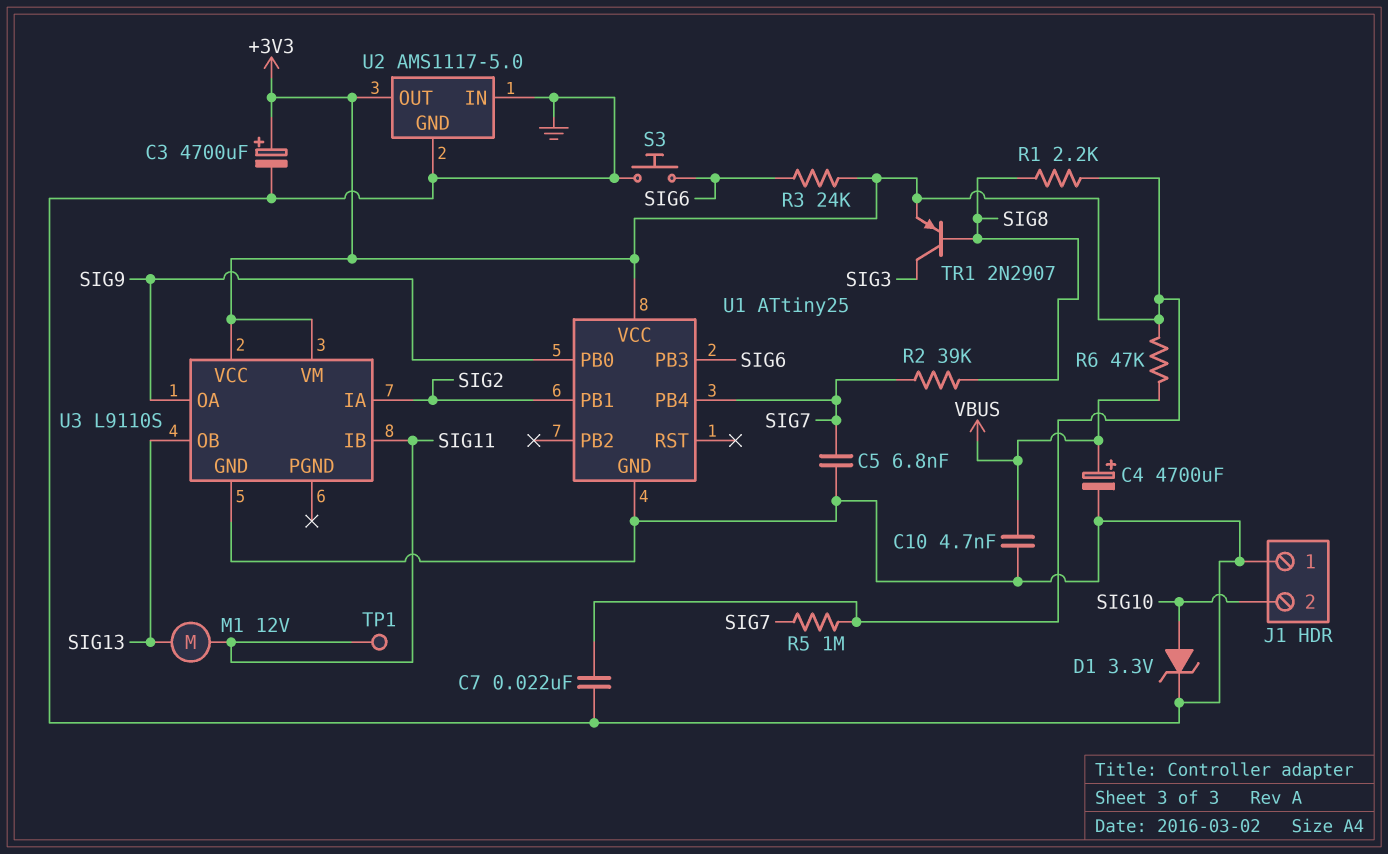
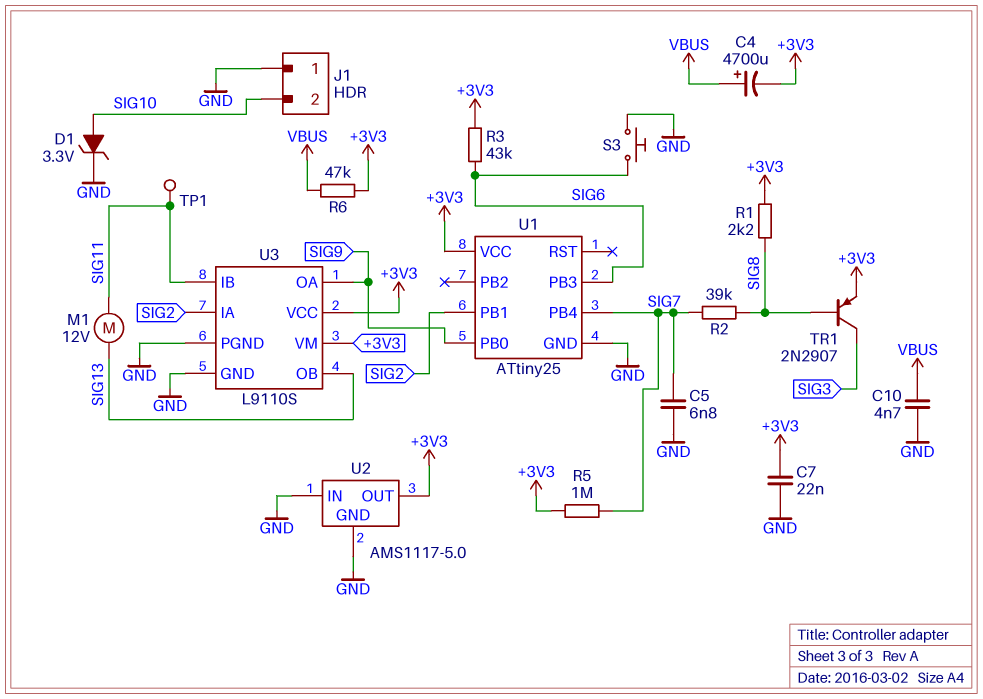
C3: 4700uF (plus +3V3, minus GND) -> none
C4: 4700uF (plus VBUS, minus GND) -> 4700uF (plus VBUS, minus +3V3)
R3: 24k (+3V3, SIG6) -> 43k (+3V3, SIG6)
U3 pin PGND: none -> GND

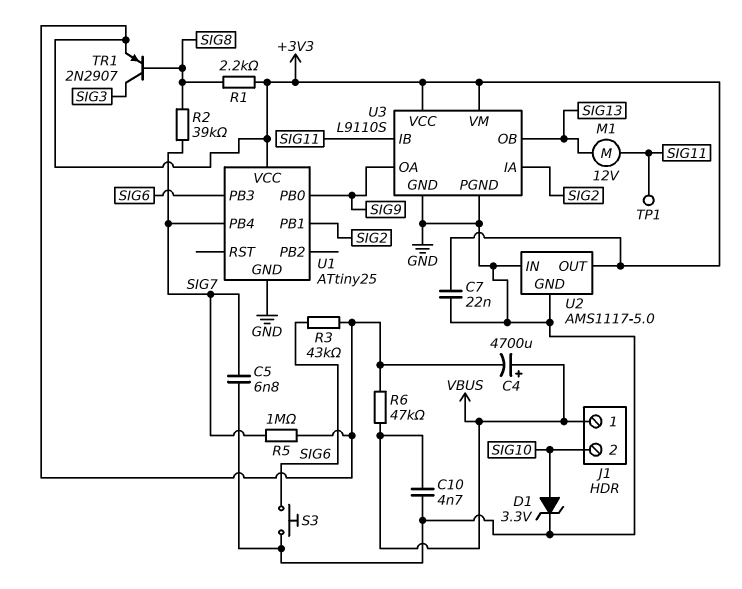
J1 pin 1: GND -> VBUS

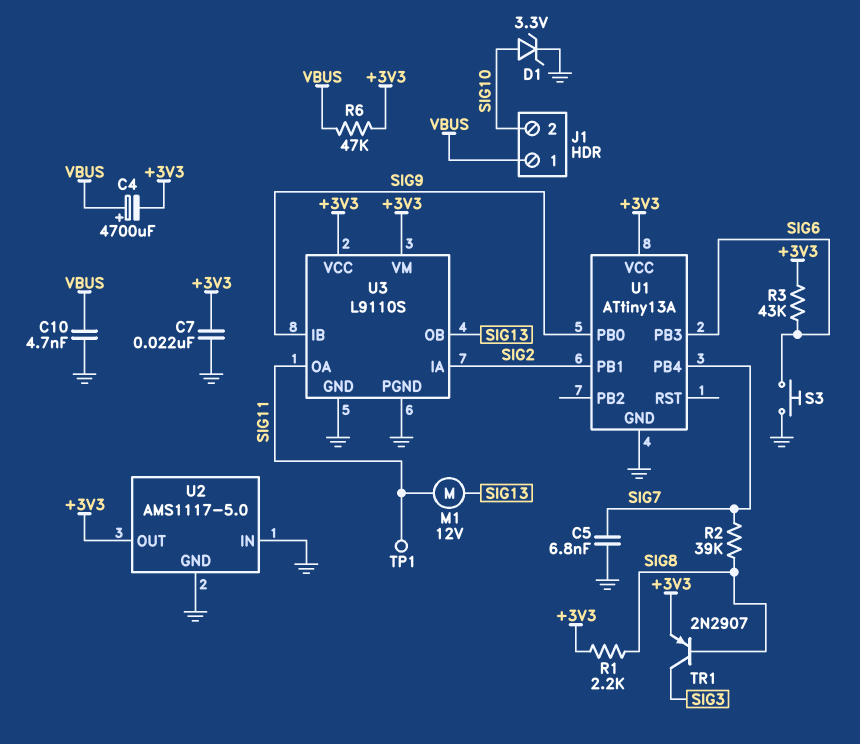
R5: 1M (+3V3, SIG7) -> none
U1: ATtiny25 -> ATtiny13A
U3 pin IB: SIG11 -> SIG9
U3 pin OA: SIG9 -> SIG11

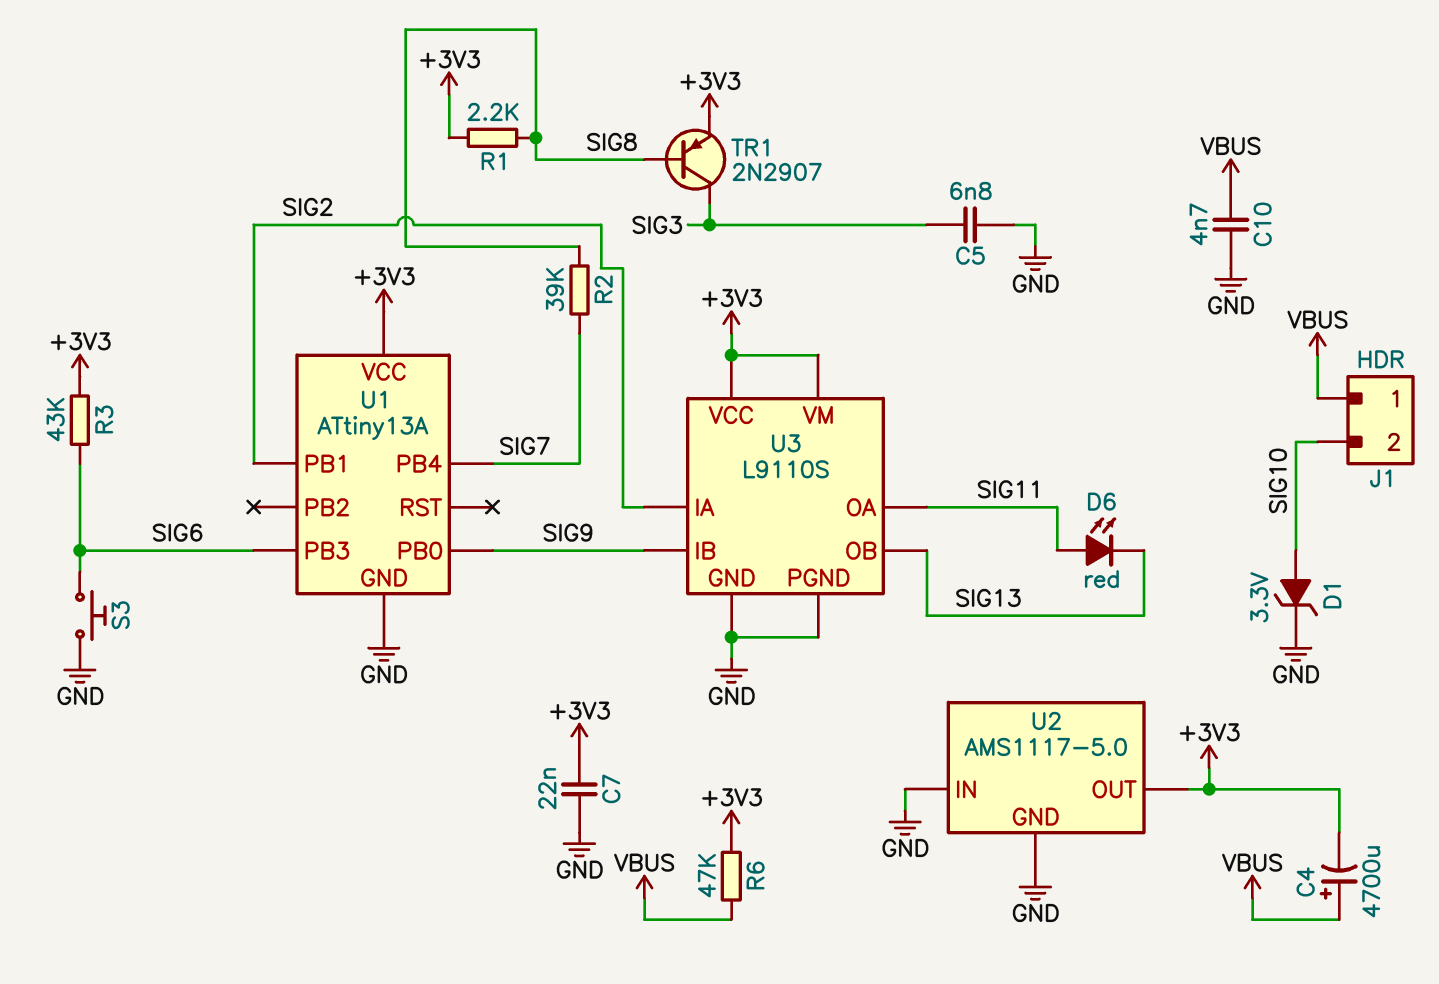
C5: 6.8nF (GND, SIG7) -> 6.8nF (GND, SIG3)
D6: none -> LED red (A SIG11, K SIG13)
M1: motor 12V (SIG11, SIG13) -> none
TP1: test point (SIG11) -> none

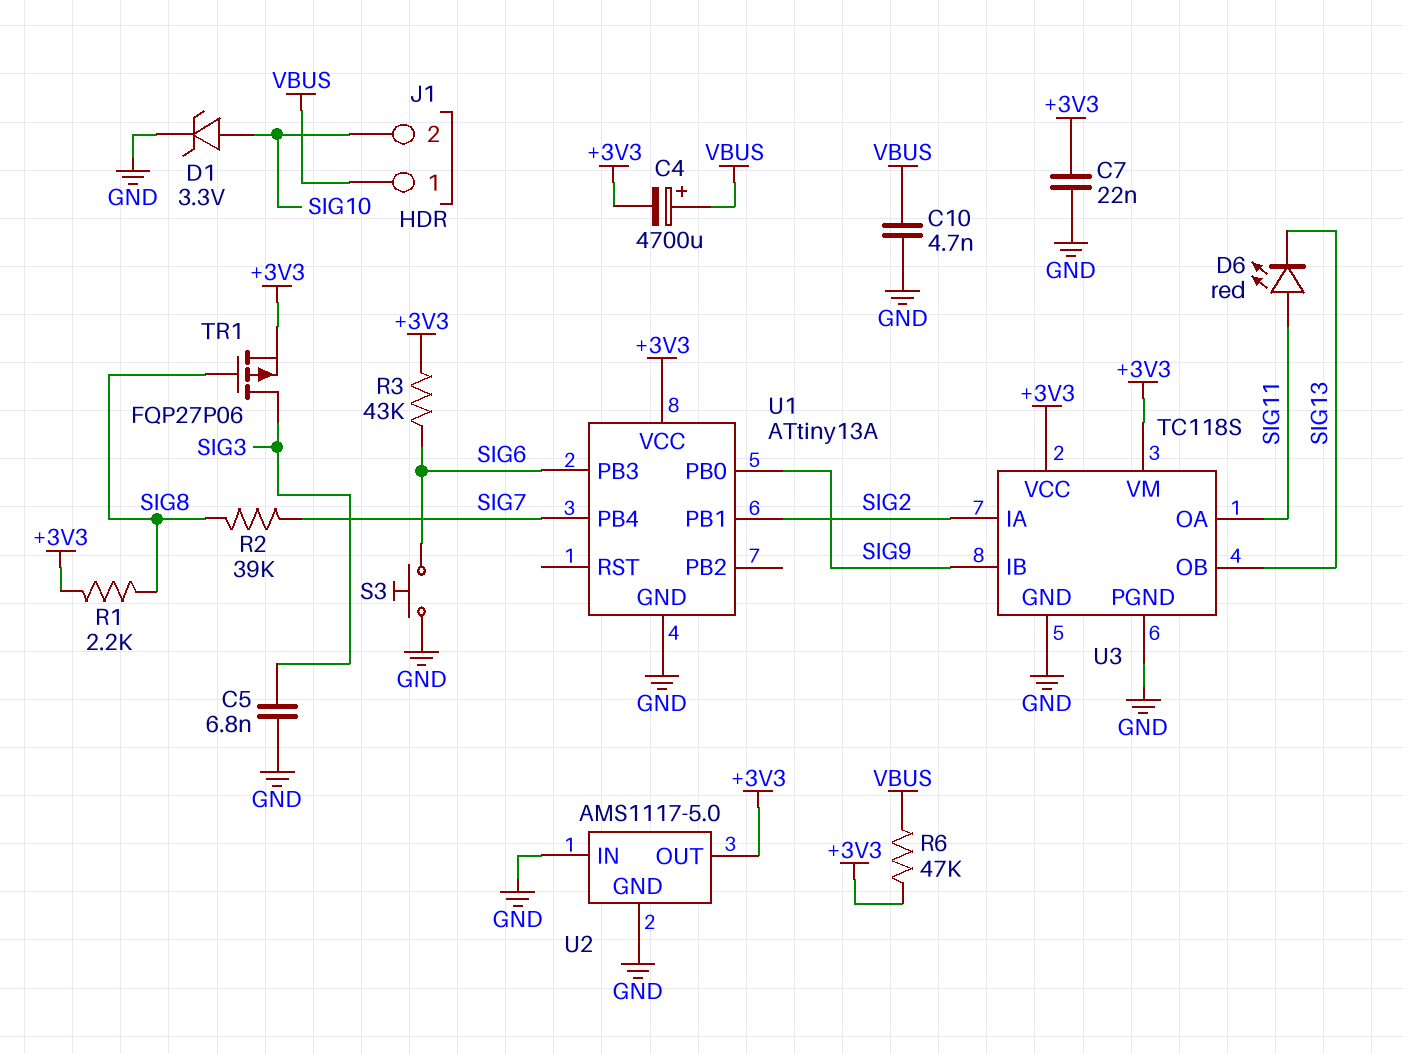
TR1: PNP 2N2907 (B SIG8, C SIG3, E +3V3) -> PMOS FQP27P06 (G SIG8, D SIG3, S +3V3)
U3: L9110S -> TC118S

